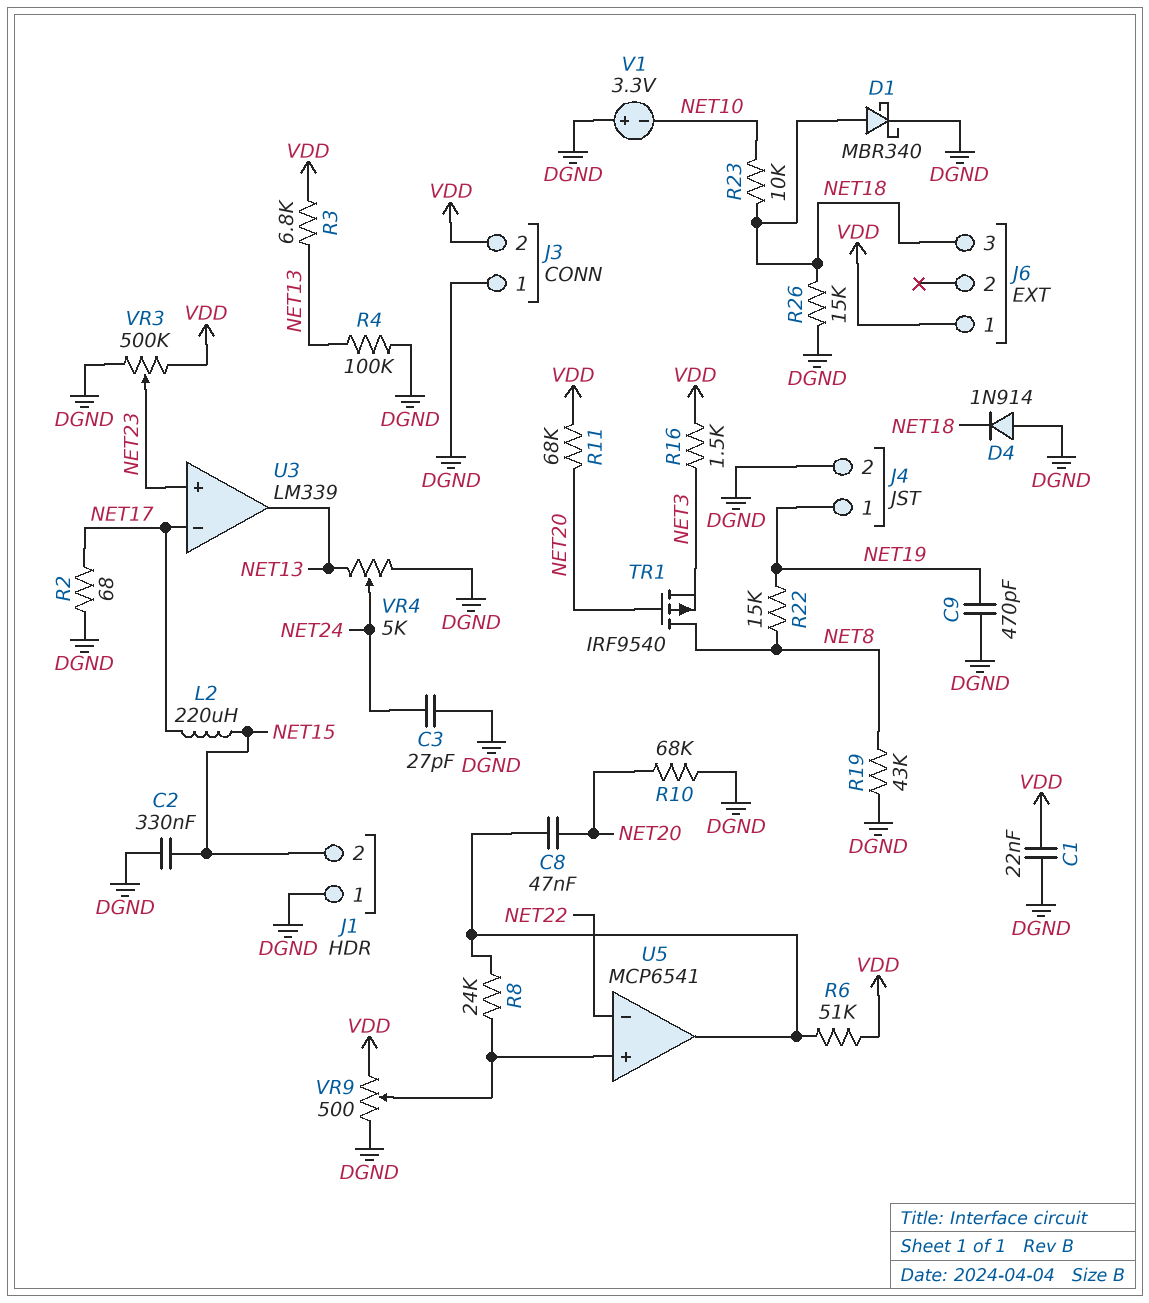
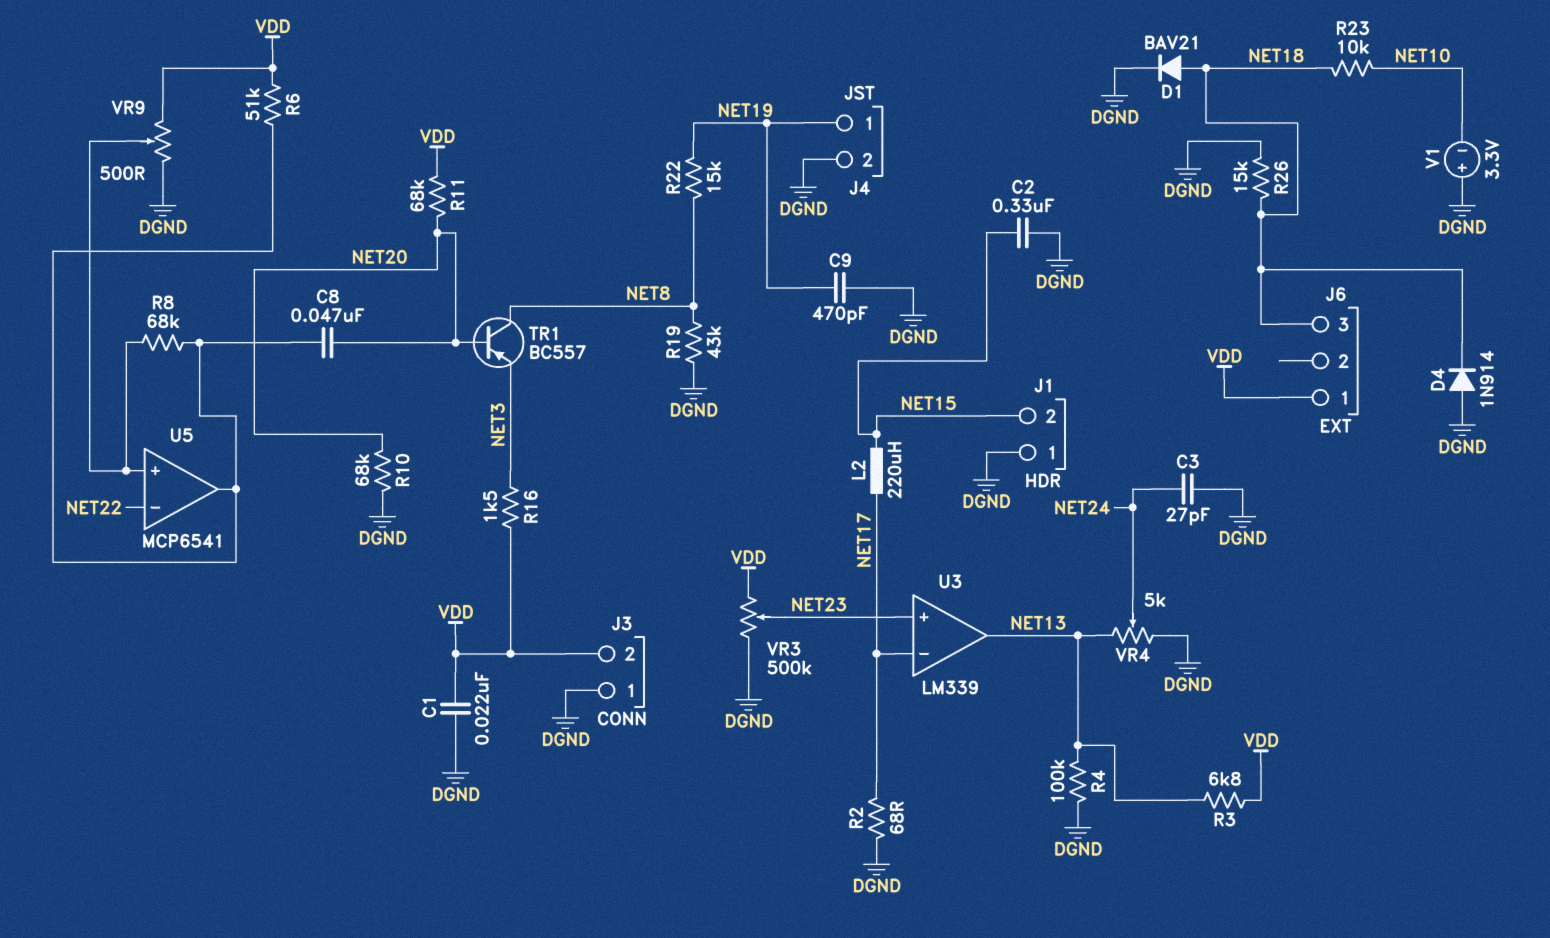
D1: schottky MBR340 (A NET18, K DGND) -> diode BAV21 (A NET18, K DGND)
R8: 24k (U5/in+, U5/out) -> 68k (U5/in+, U5/out)
TR1: PMOS IRF9540 (G NET20, D NET8, S NET3) -> PNP BC557 (B NET20, C NET8, E NET3)

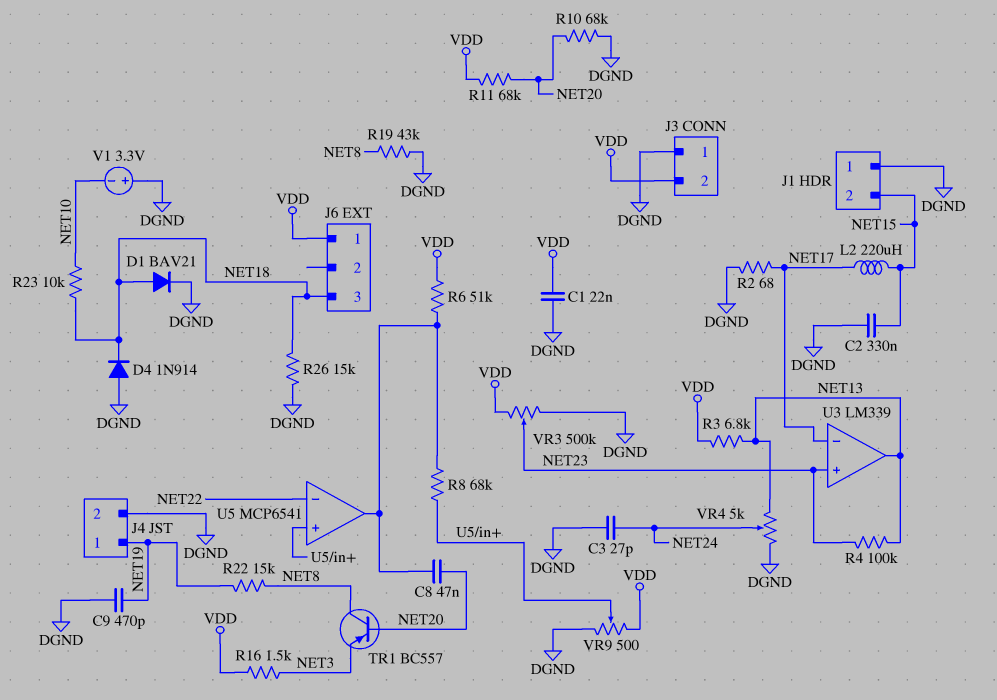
R4: 100k (DGND, NET13) -> 100k (NET13, NET23)

